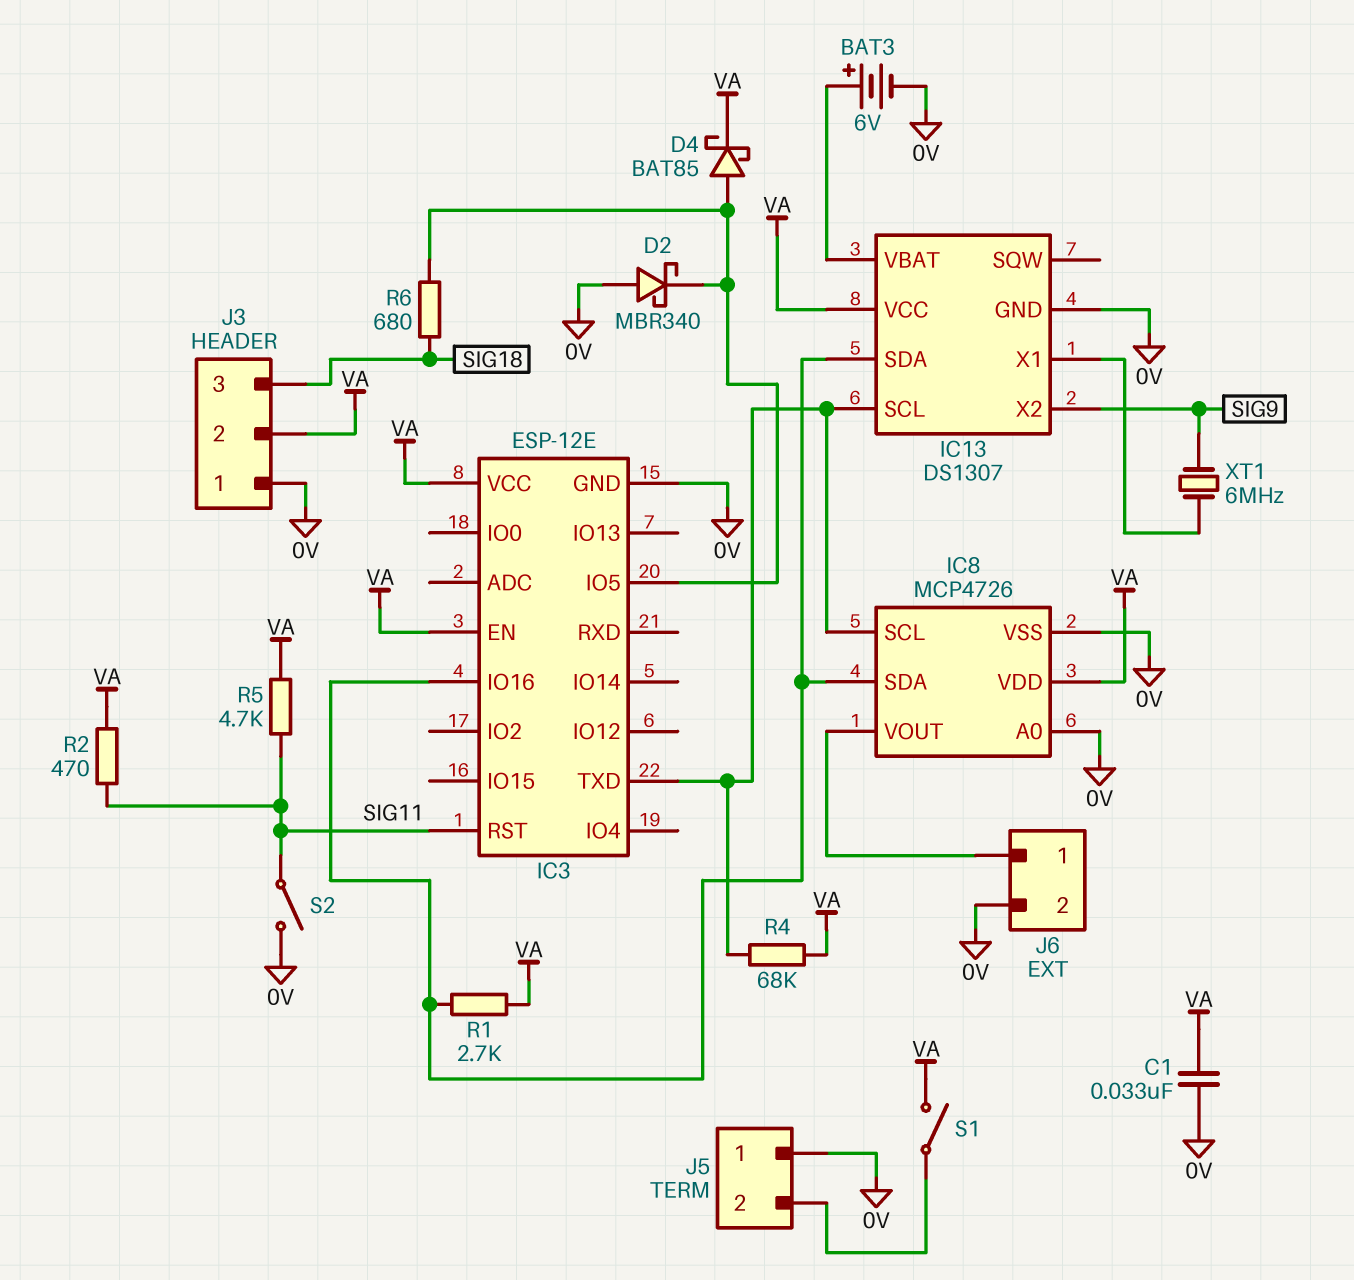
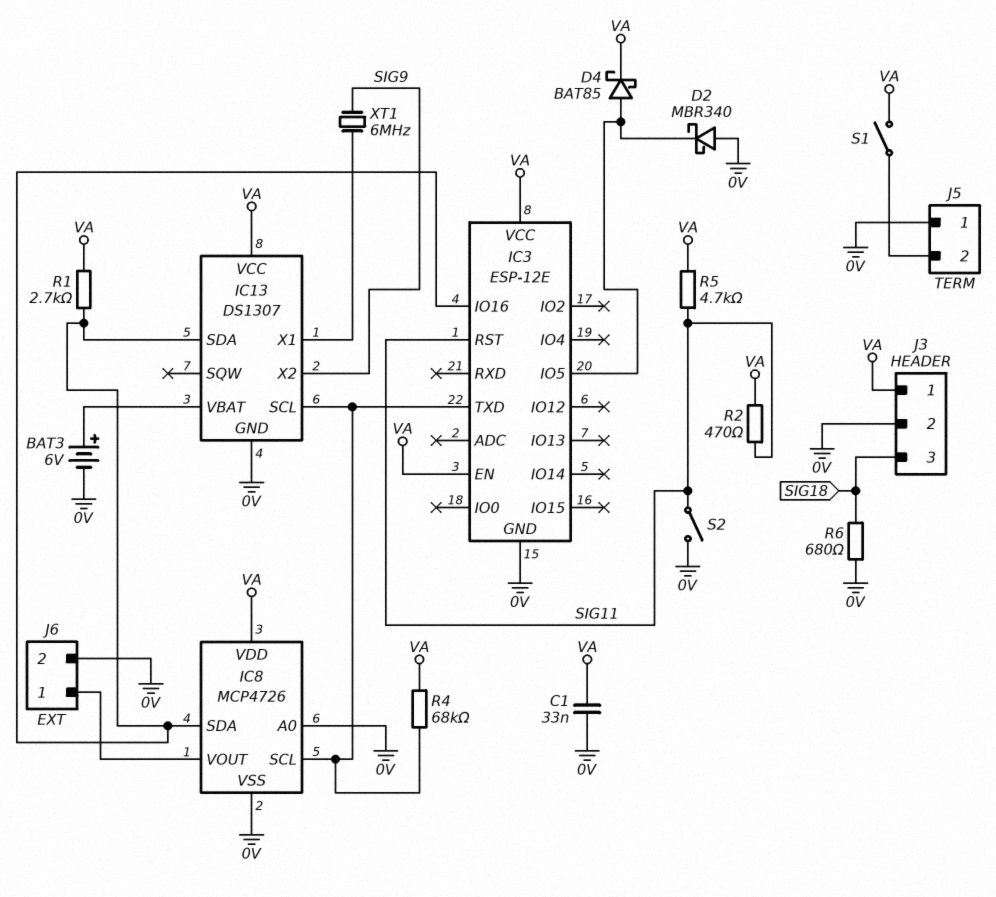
J3 pin 1: 0V -> VA
J3 pin 2: VA -> 0V
R6: 680 (IC3/IO5, SIG18) -> 680 (0V, SIG18)

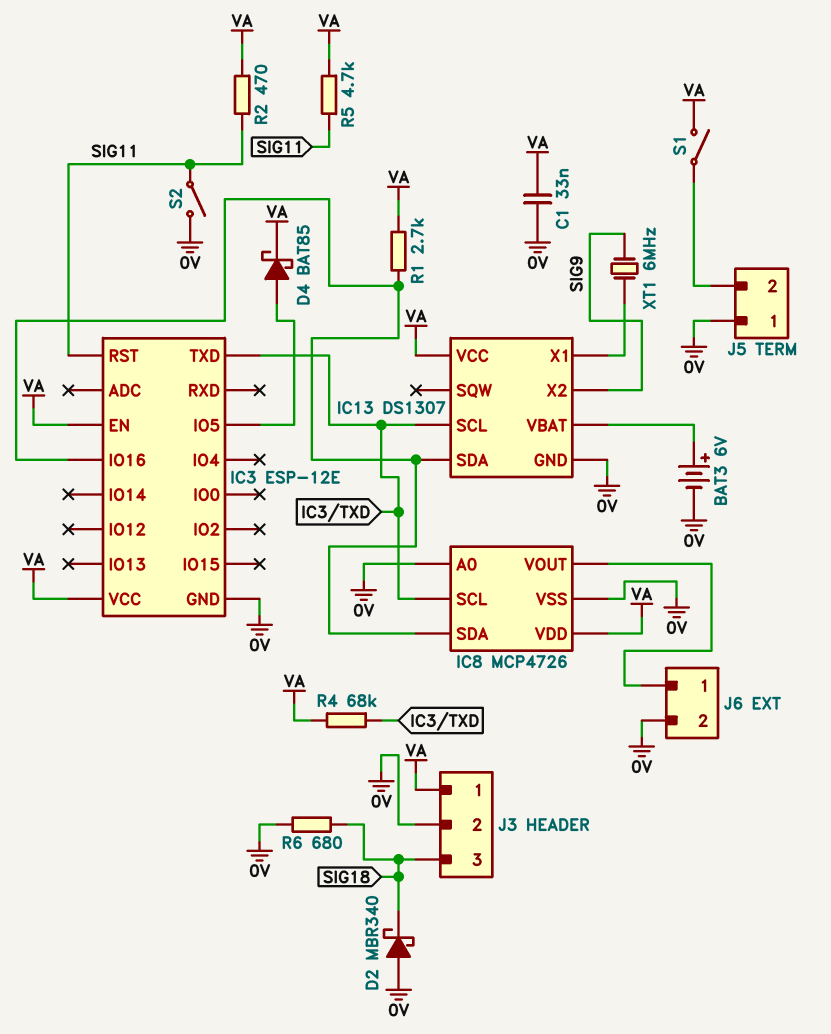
D2: schottky MBR340 (A 0V, K IC3/IO5) -> schottky MBR340 (A 0V, K SIG18)

